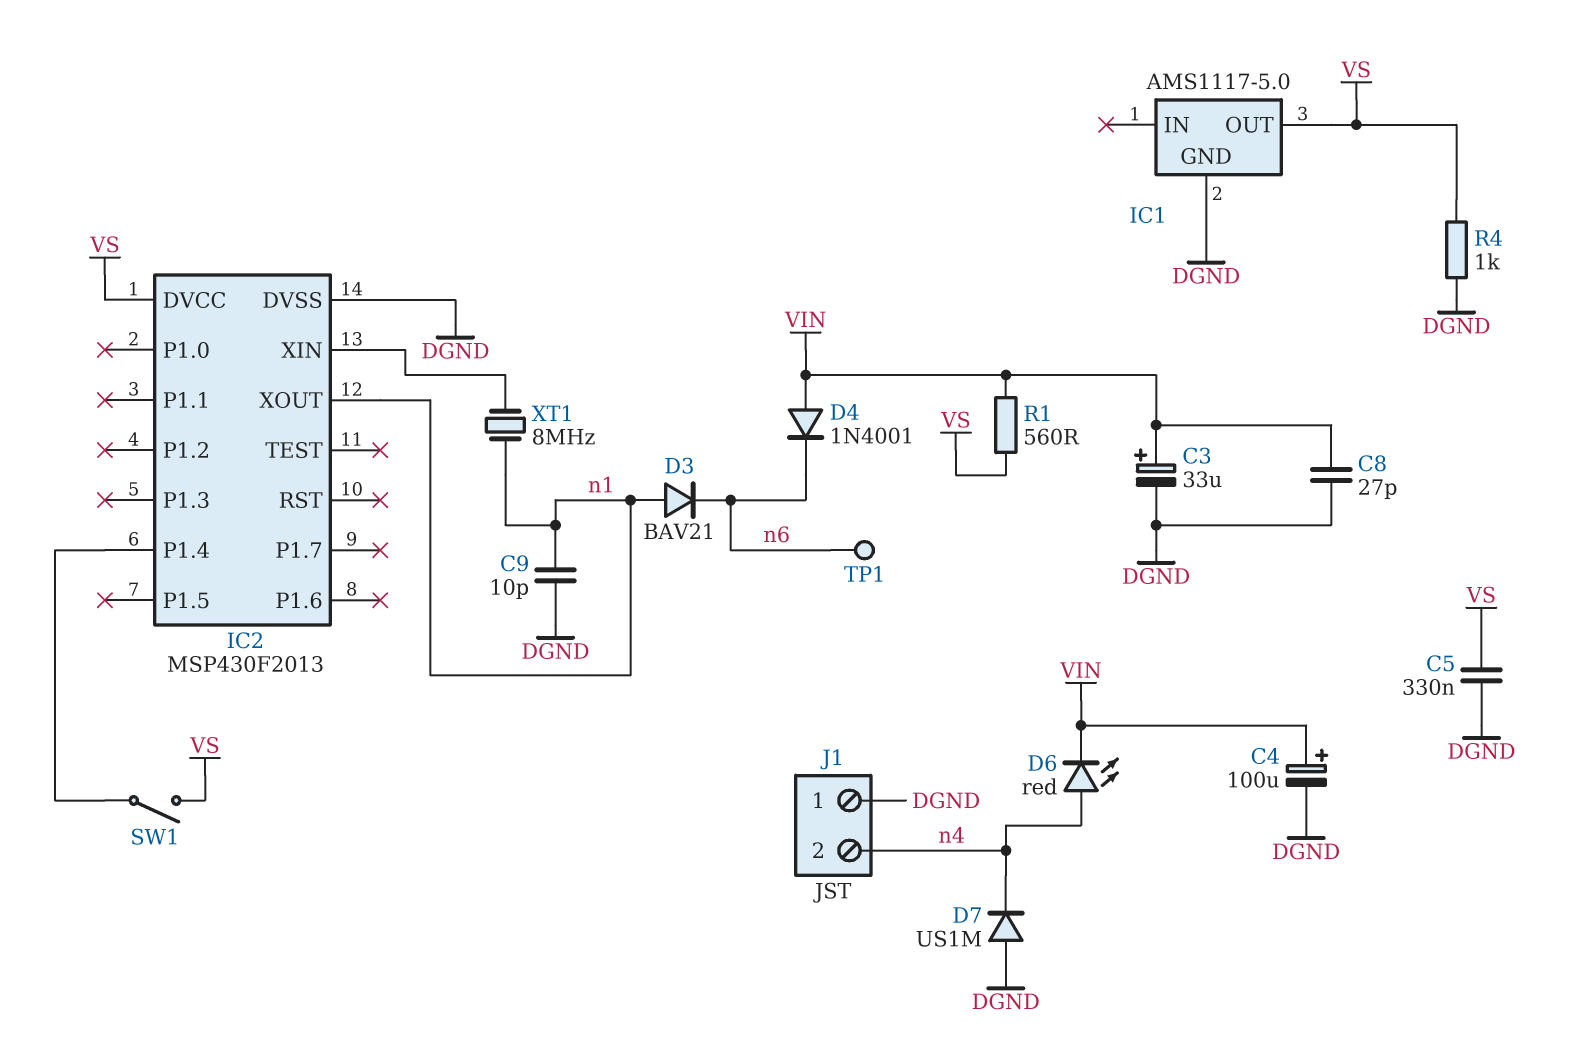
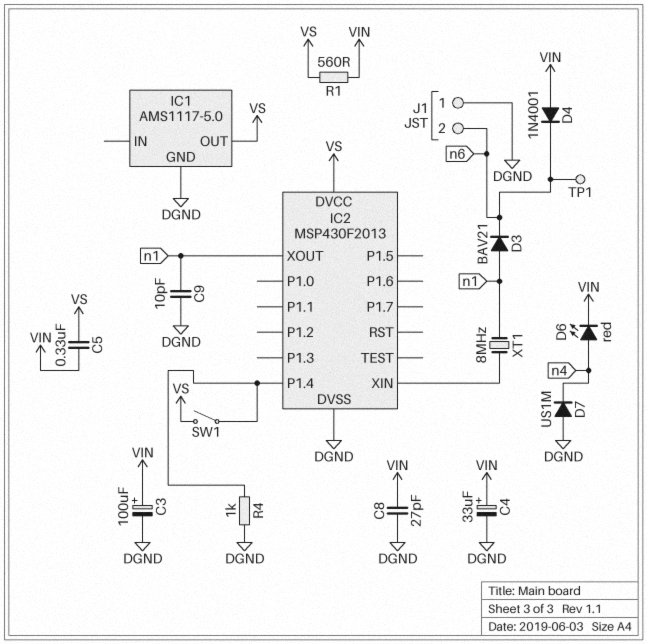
C3: 33uF (plus VIN, minus DGND) -> 100uF (plus VIN, minus DGND)
C4: 100uF (plus VIN, minus DGND) -> 33uF (plus VIN, minus DGND)
C5: 330nF (DGND, VS) -> 330nF (VIN, VS)
J1 pin 2: n4 -> n6
R4: 1k (DGND, VS) -> 1k (DGND, IC2/P1.4)

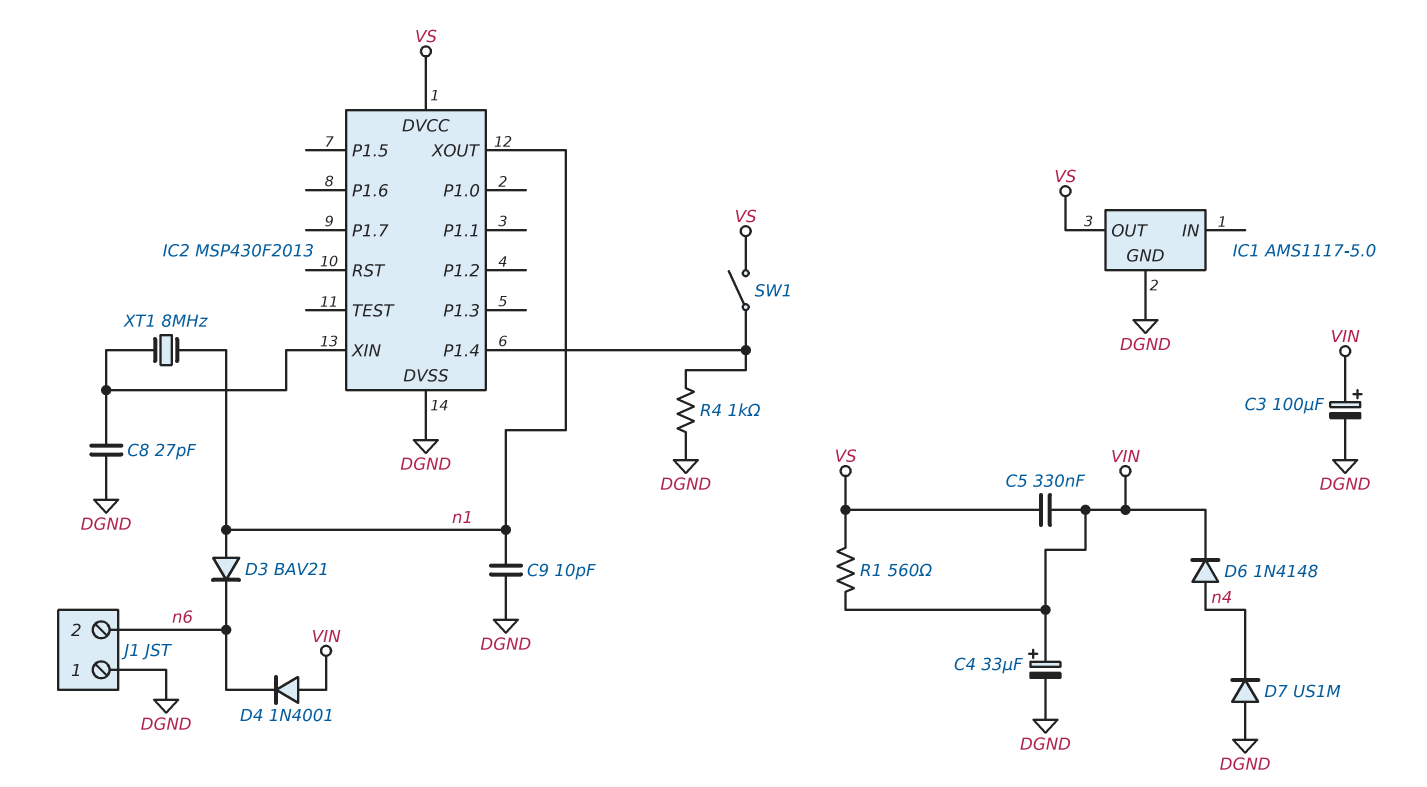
C8: 27pF (DGND, VIN) -> 27pF (DGND, IC2/XIN)
D6: LED red (A n4, K VIN) -> diode 1N4148 (A n4, K VIN)
TP1: test point (n6) -> none

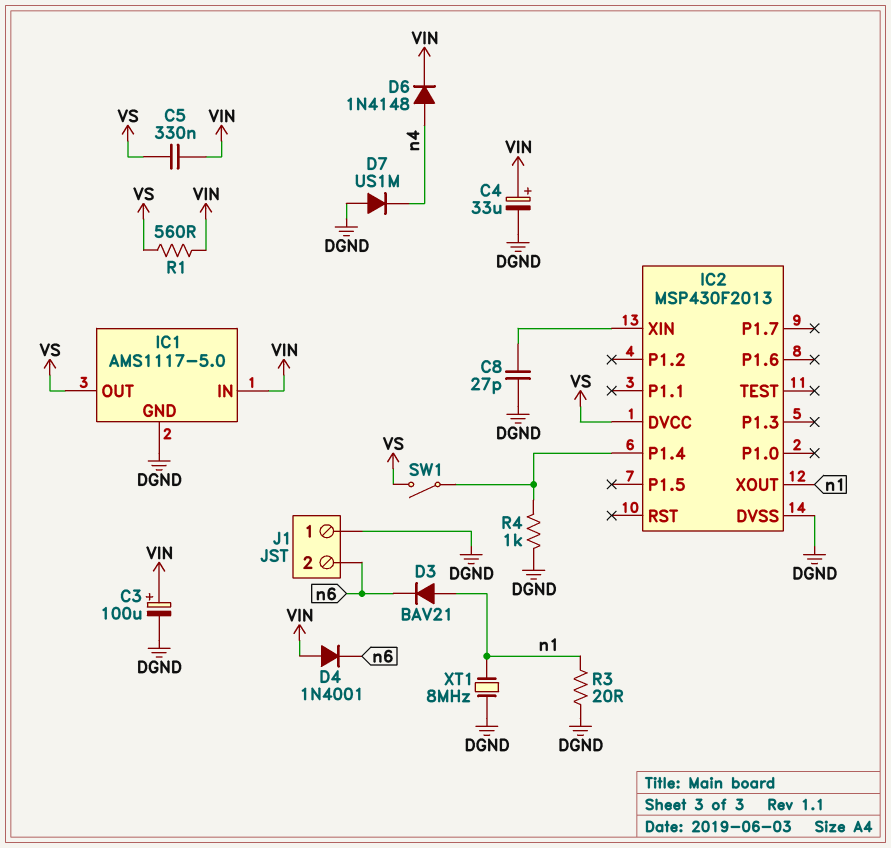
C9: 10pF (DGND, n1) -> none
IC1 pin IN: none -> VIN
R3: none -> 20 (DGND, n1)
XT1: 8MHz (IC2/XIN, n1) -> 8MHz (DGND, n1)

